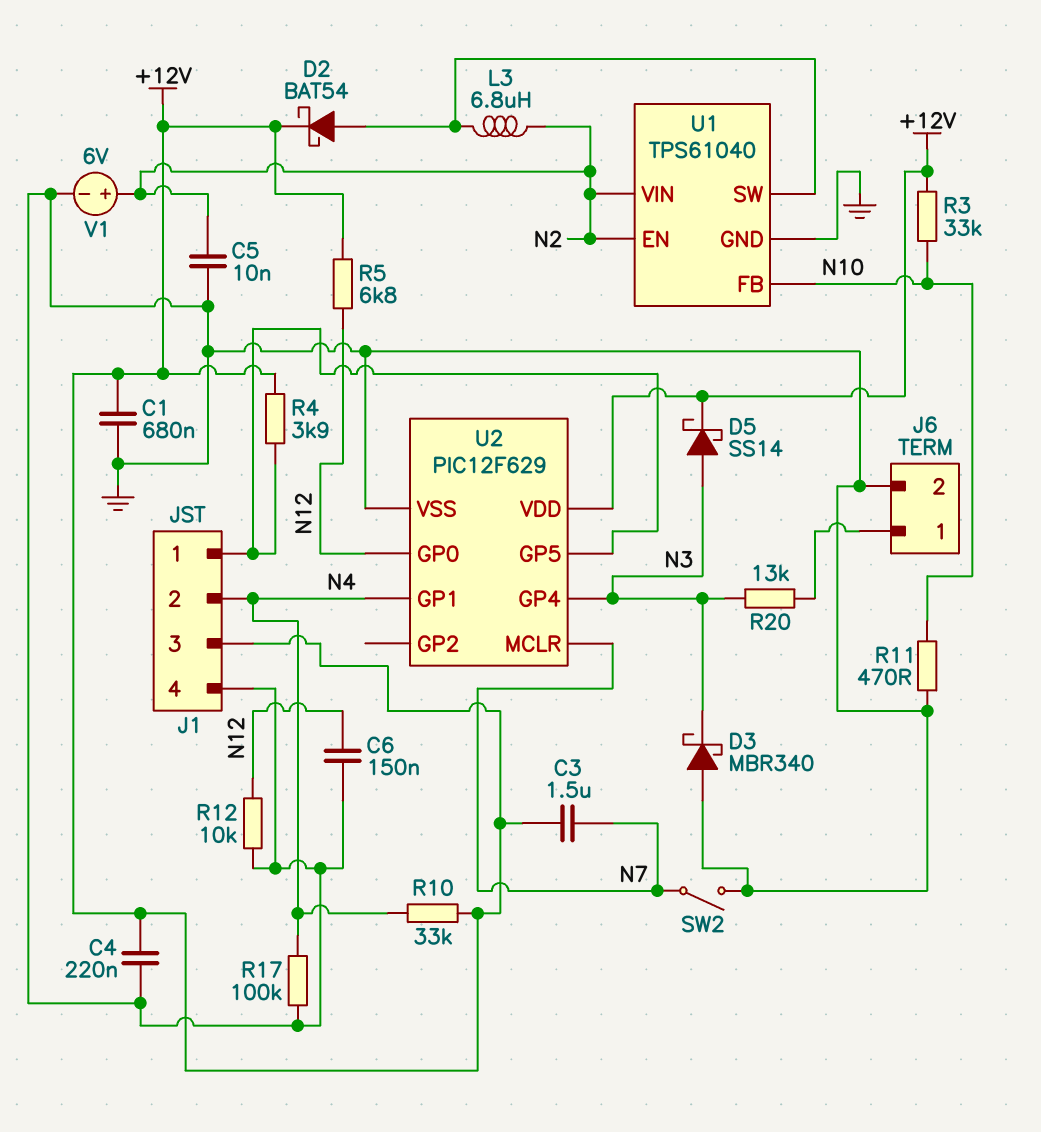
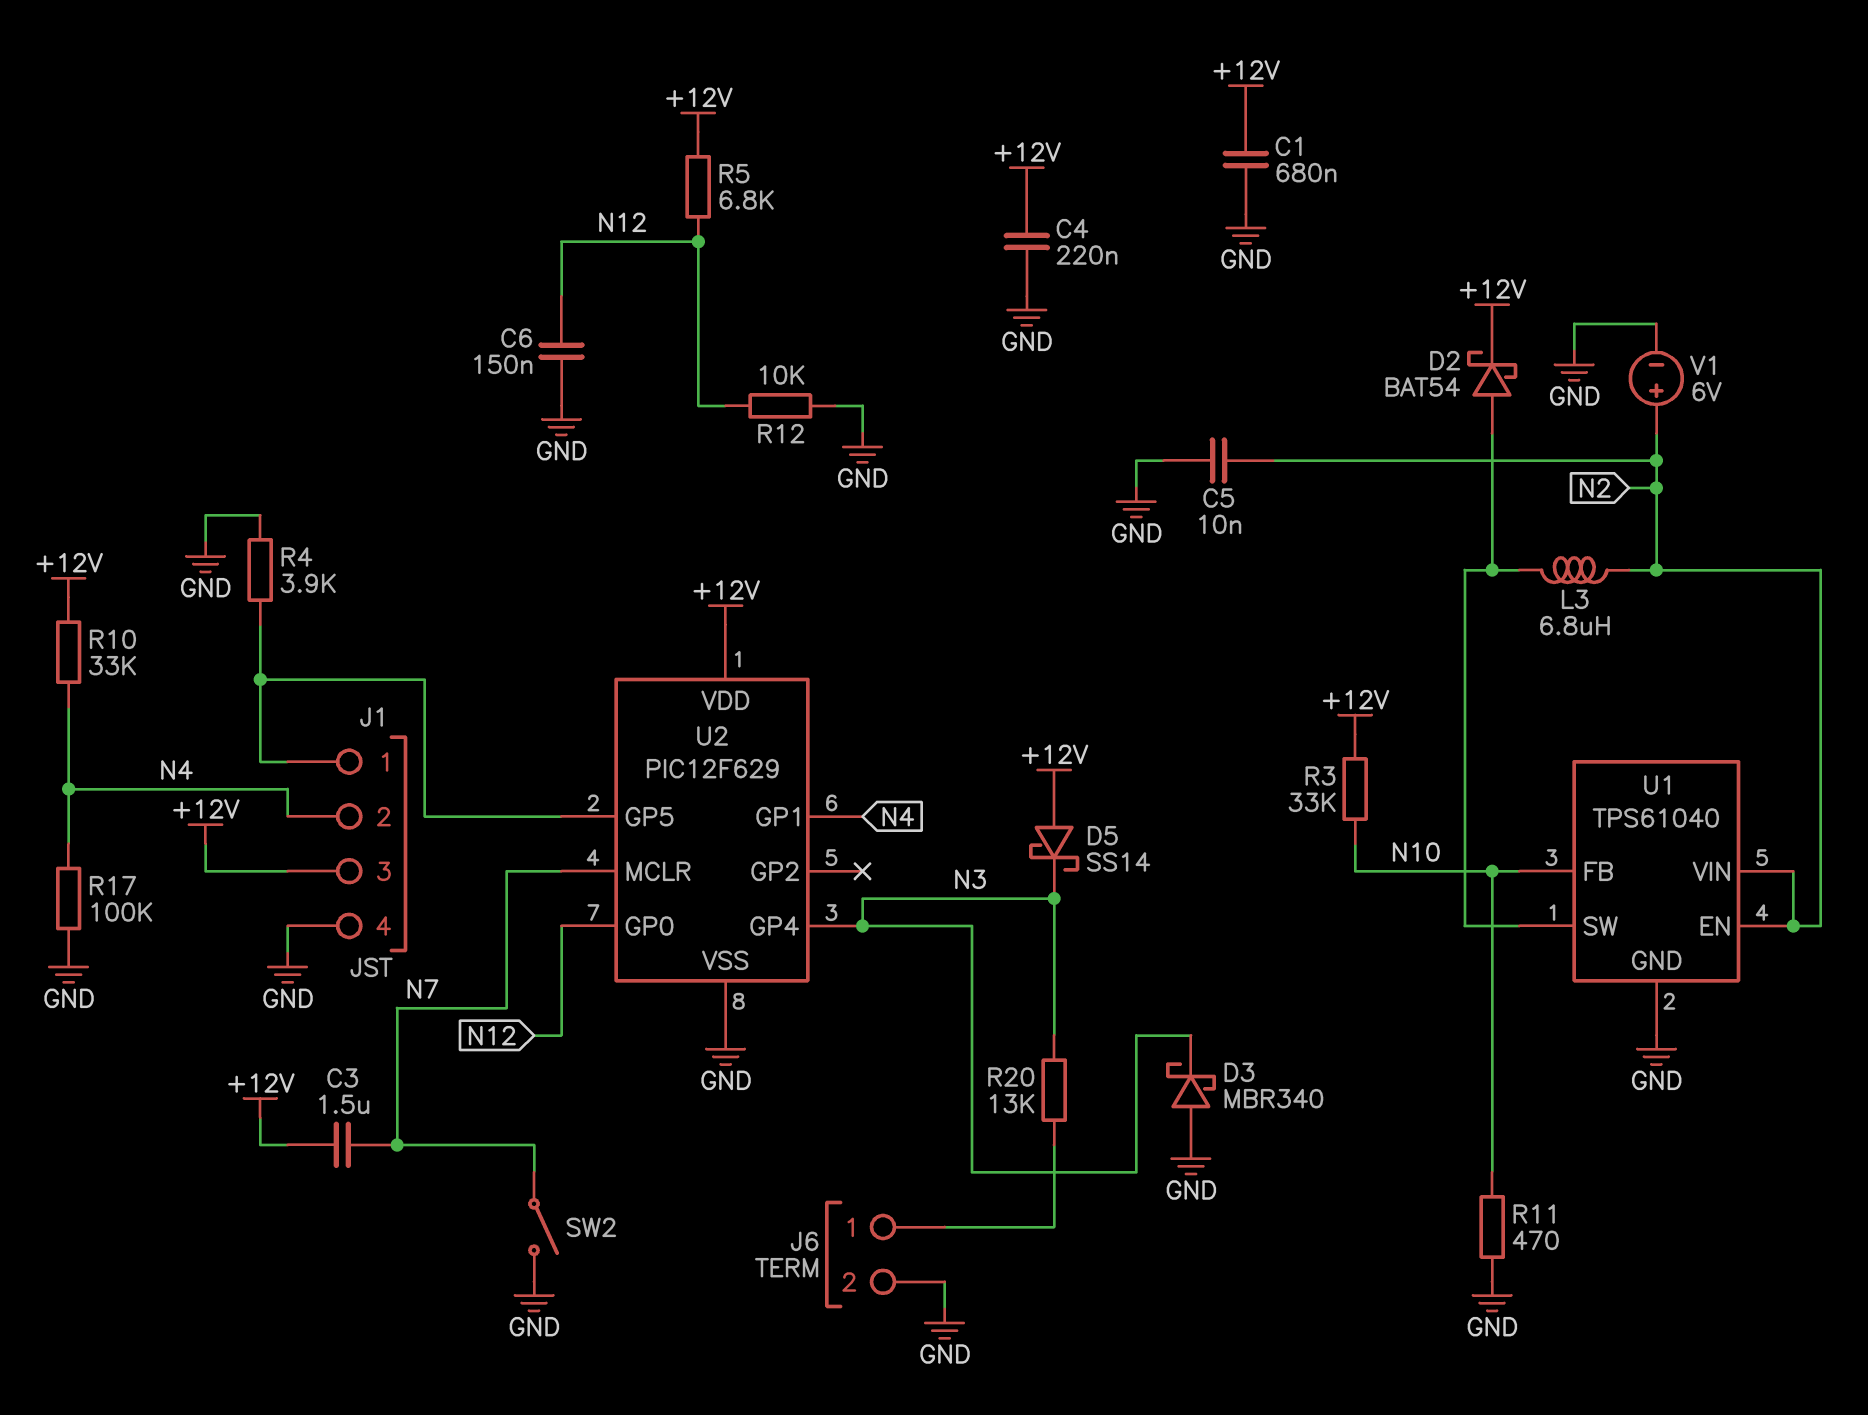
D5: schottky SS14 (A N3, K +12V) -> schottky SS14 (A +12V, K N3)
R4: 3.9k (+12V, J1/1) -> 3.9k (GND, J1/1)

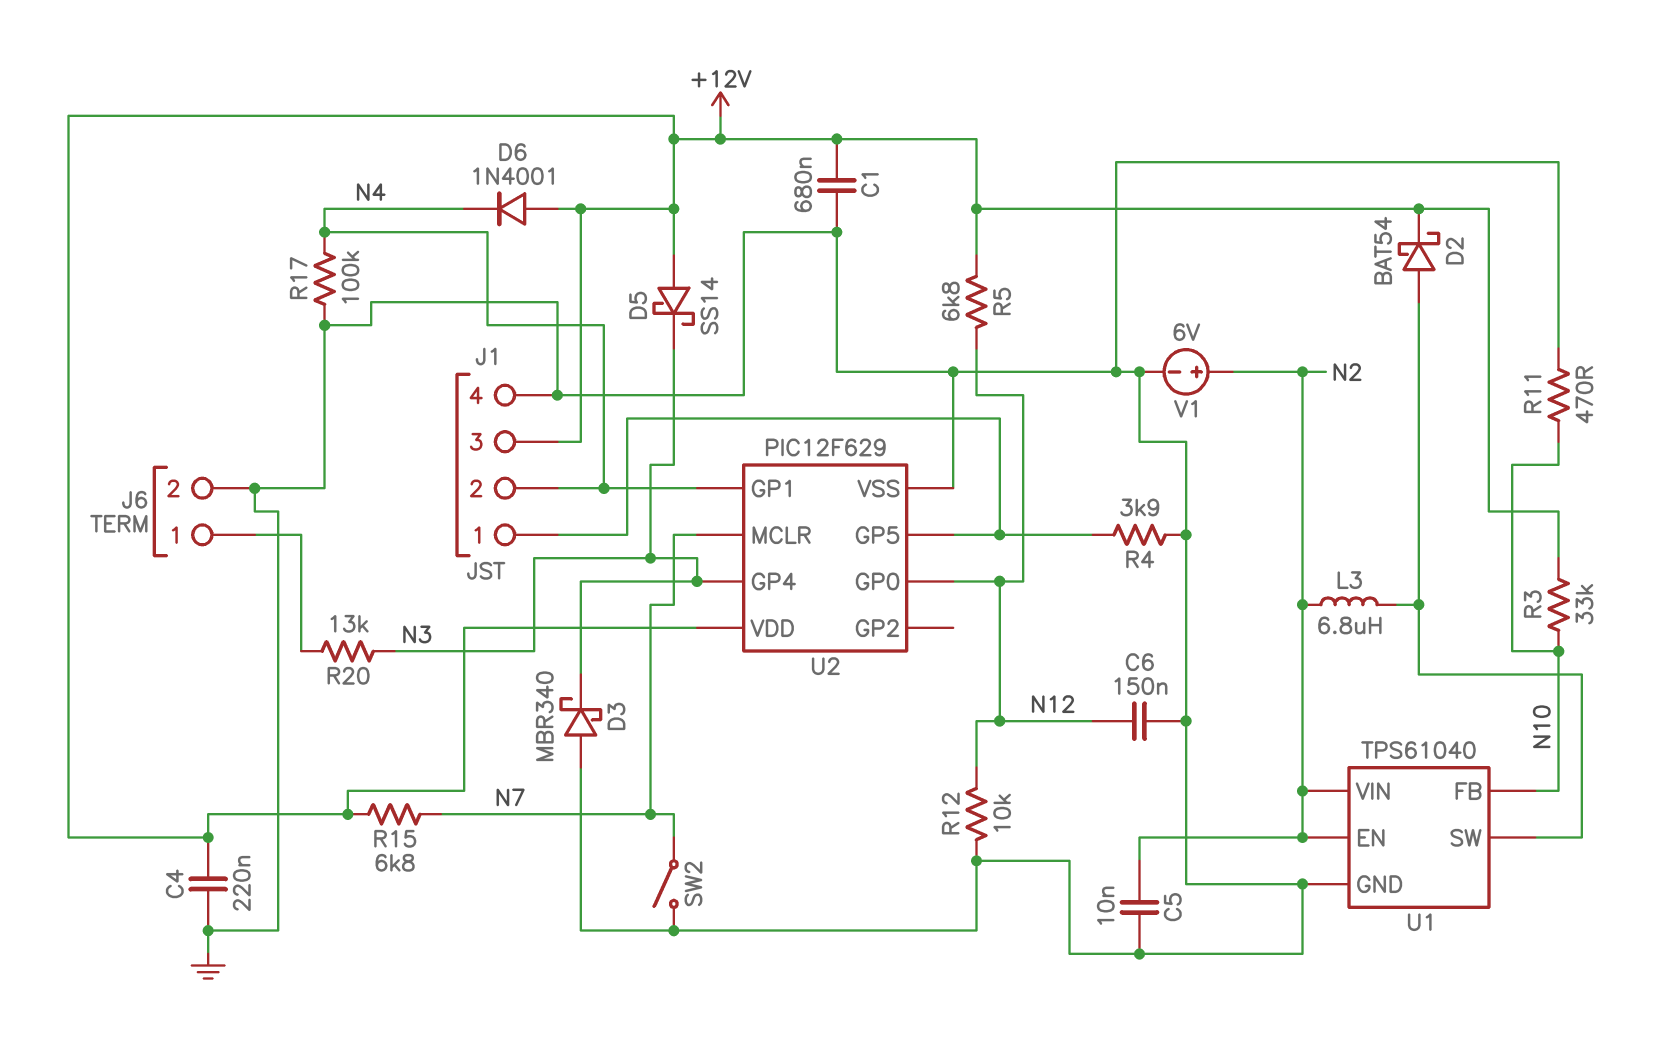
C3: 1.5uF (+12V, N7) -> none
D6: none -> diode 1N4001 (A +12V, K N4)
R10: 33k (+12V, N4) -> none
R15: none -> 6.8k (+12V, N7)

